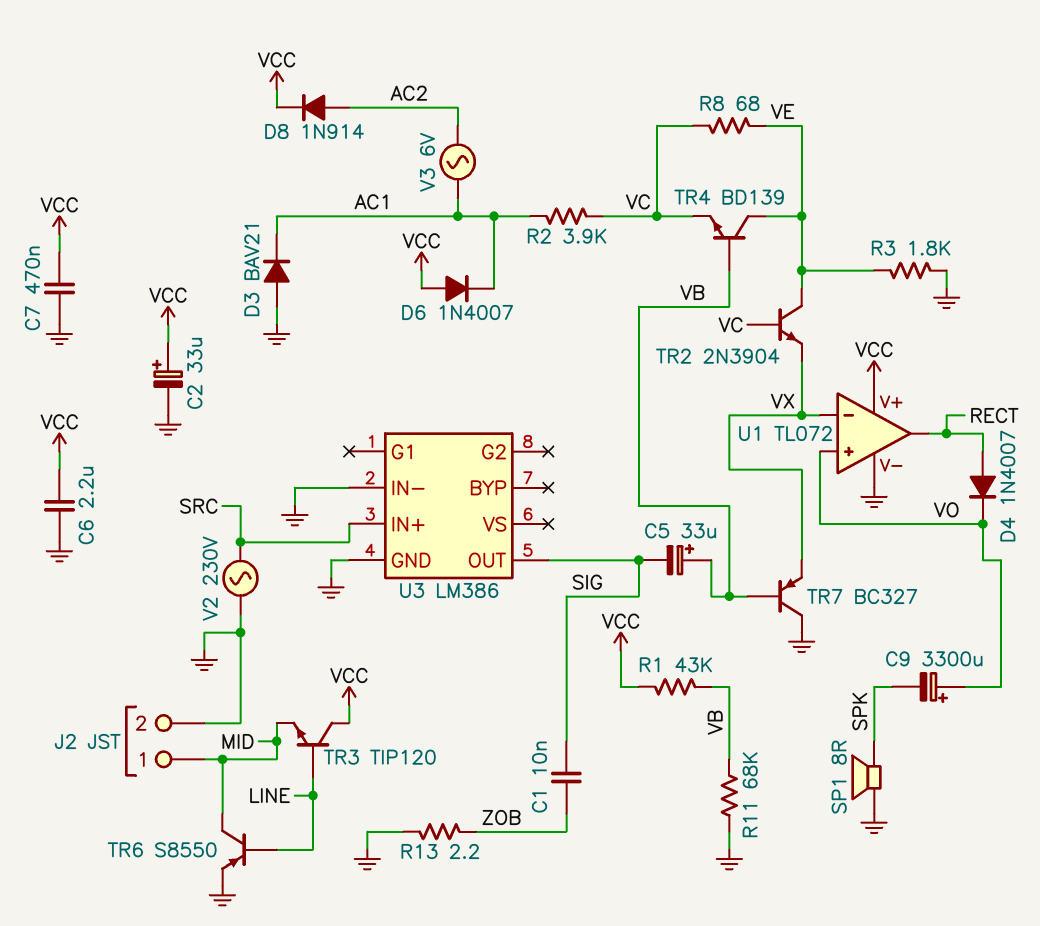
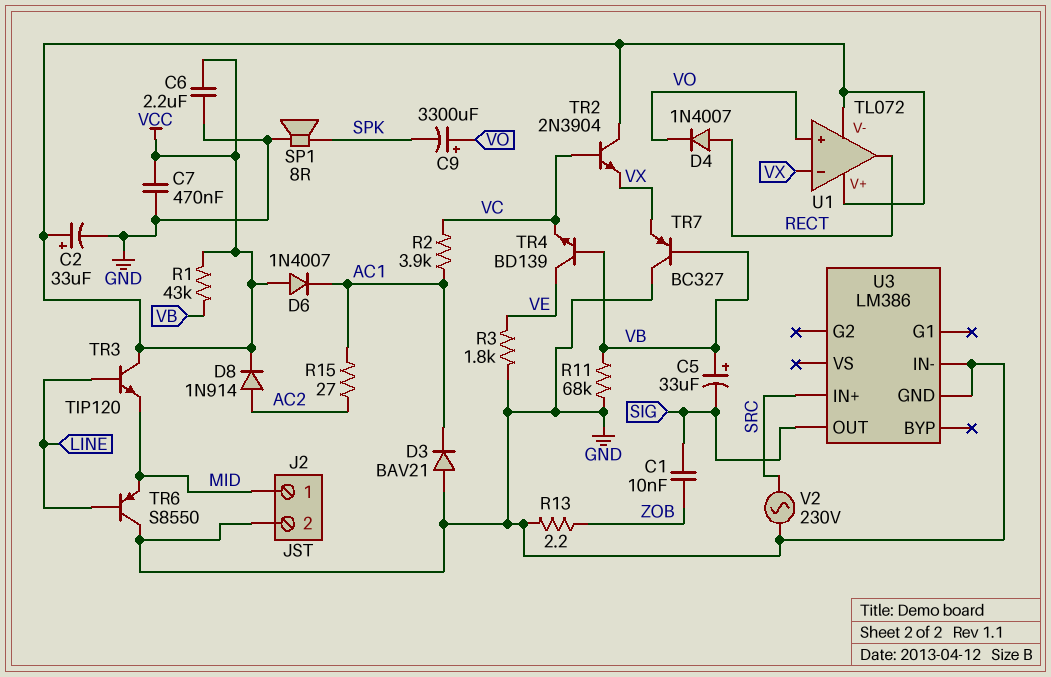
R8: 68 (VC, VE) -> none
R15: none -> 27 (AC1, AC2)
TR2: NPN 2N3904 (B VC, C VE, E VX) -> NPN 2N3904 (B VC, C VCC, E VX)
TR6: PNP S8550 (B LINE, C MID, E GND) -> PNP S8550 (B LINE, C GND, E MID)
U1 pin V-: GND -> VCC
V3: AC 6V (AC1, AC2) -> none

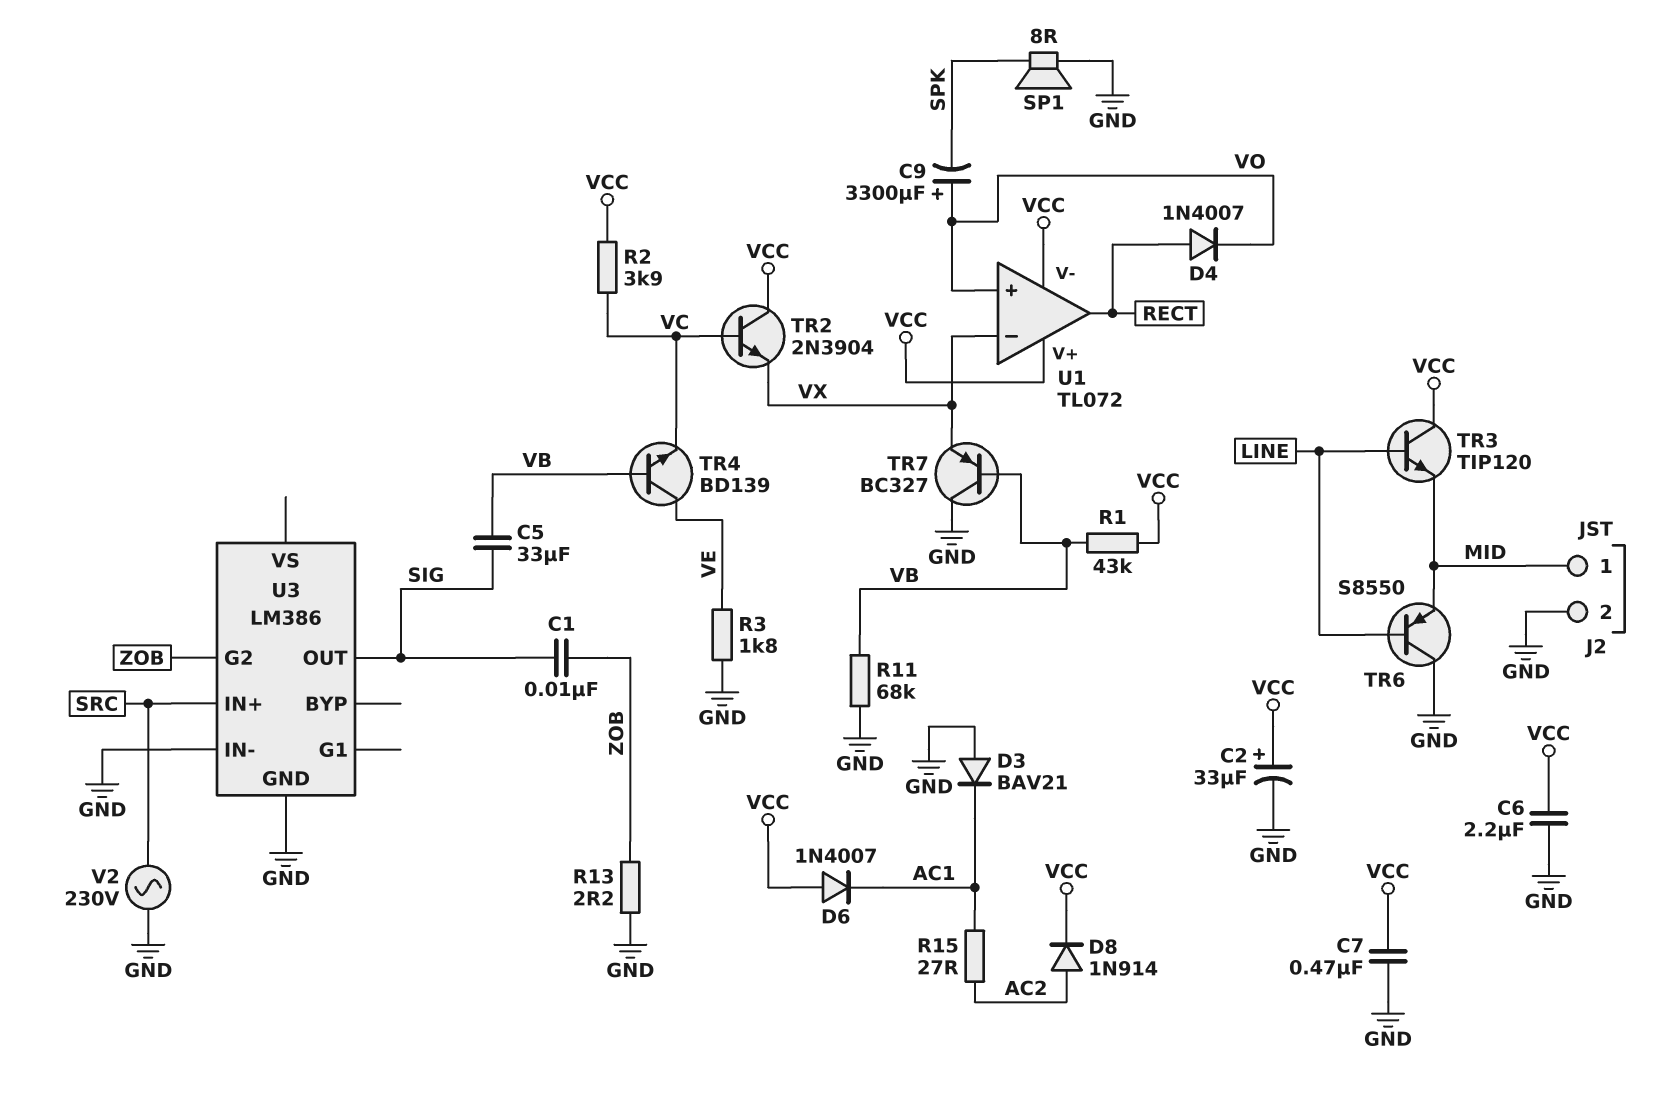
C5: 33uF (plus VB, minus SIG) -> 33uF (SIG, VB)
R2: 3.9k (AC1, VC) -> 3.9k (VC, VCC)
U3 pin G2: none -> ZOB

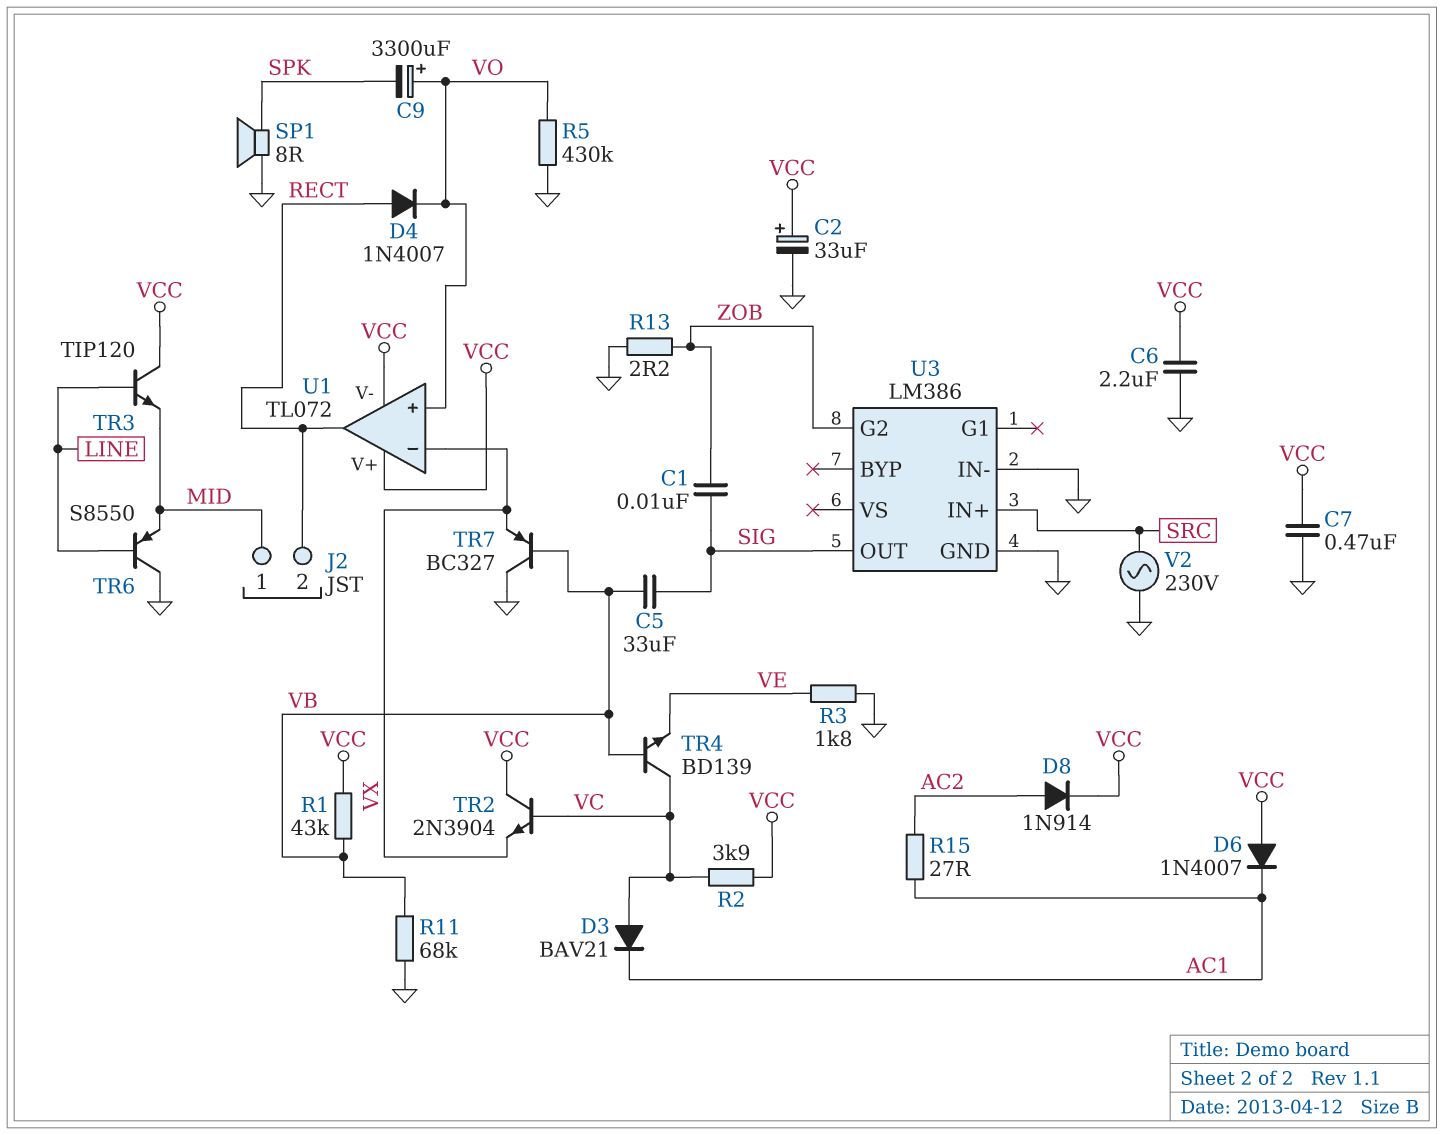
D3: diode BAV21 (A GND, K AC1) -> diode BAV21 (A VC, K AC1)
J2 pin 2: GND -> RECT
R5: none -> 430k (GND, VO)
TR4: NPN BD139 (B VB, C VE, E VC) -> NPN BD139 (B VB, C VC, E VE)

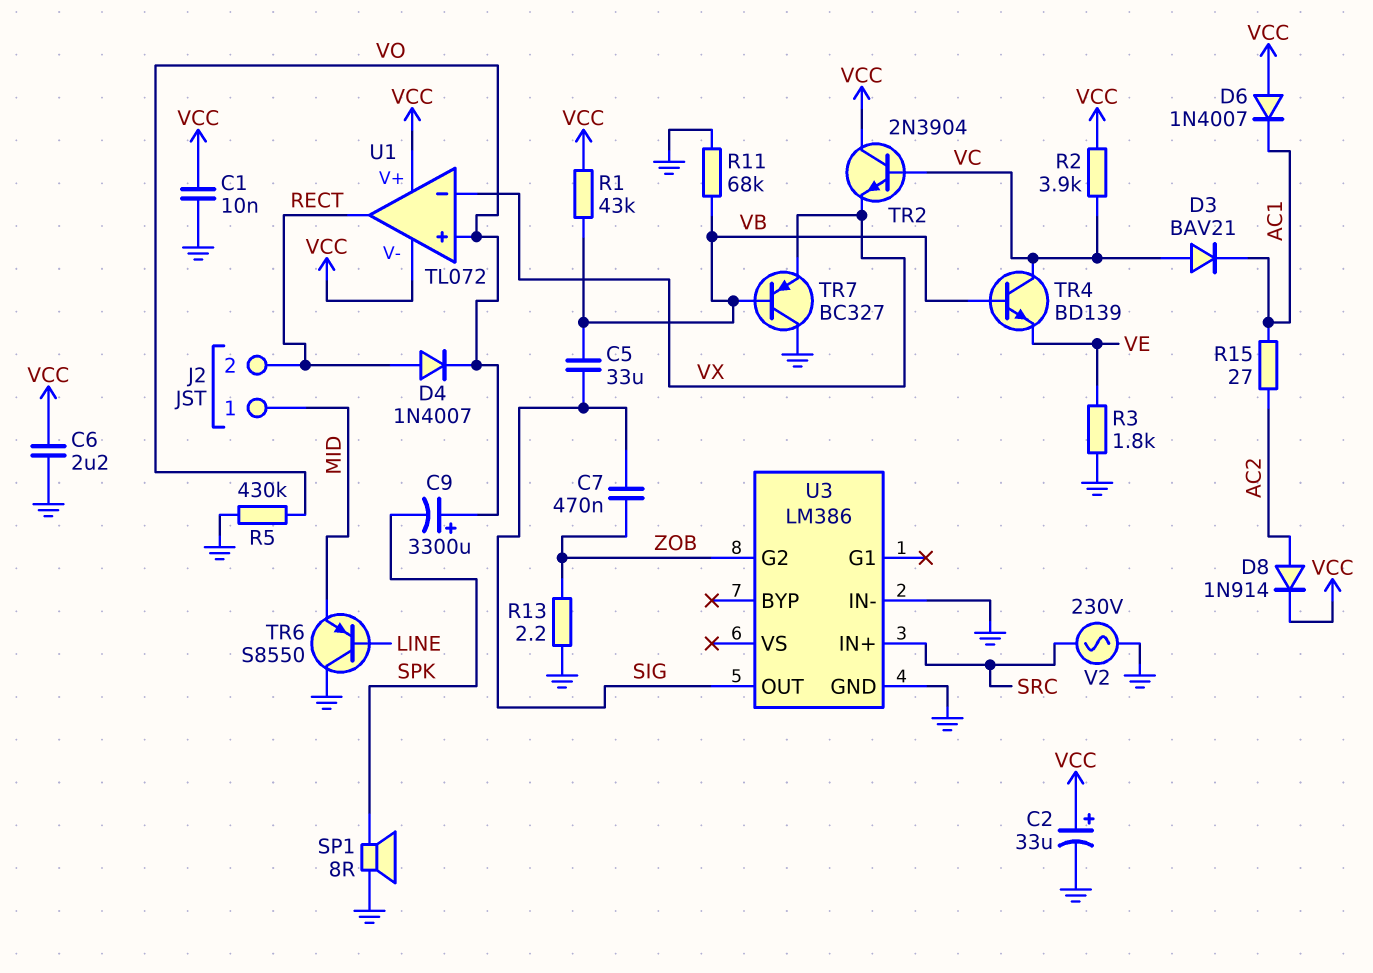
C1: 10nF (SIG, ZOB) -> 10nF (GND, VCC)
C7: 470nF (GND, VCC) -> 470nF (SIG, ZOB)
TR3: NPN TIP120 (B LINE, C VCC, E MID) -> none

